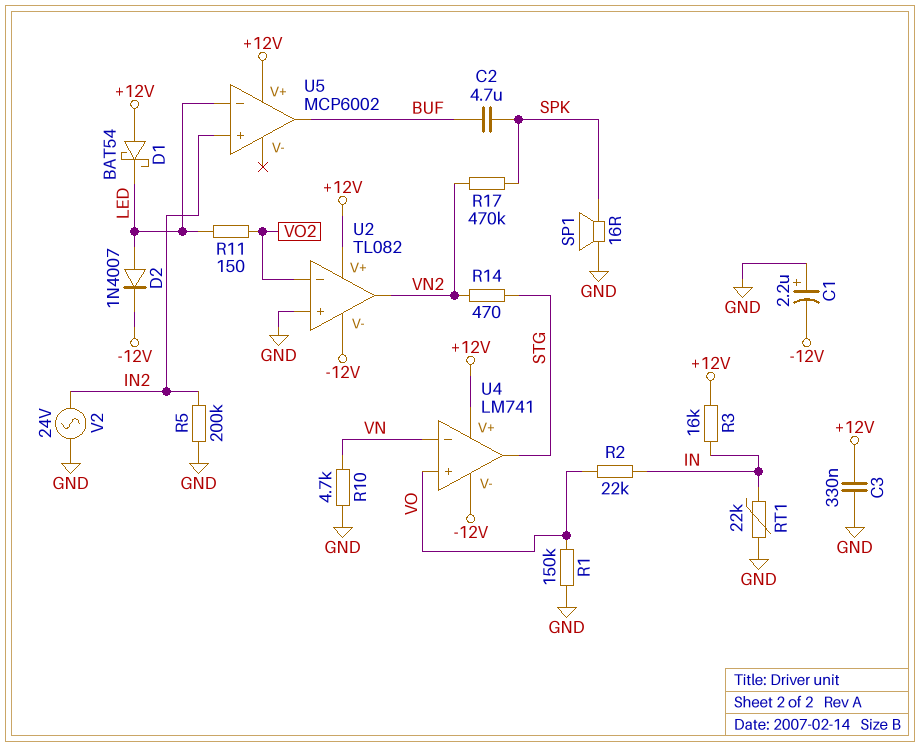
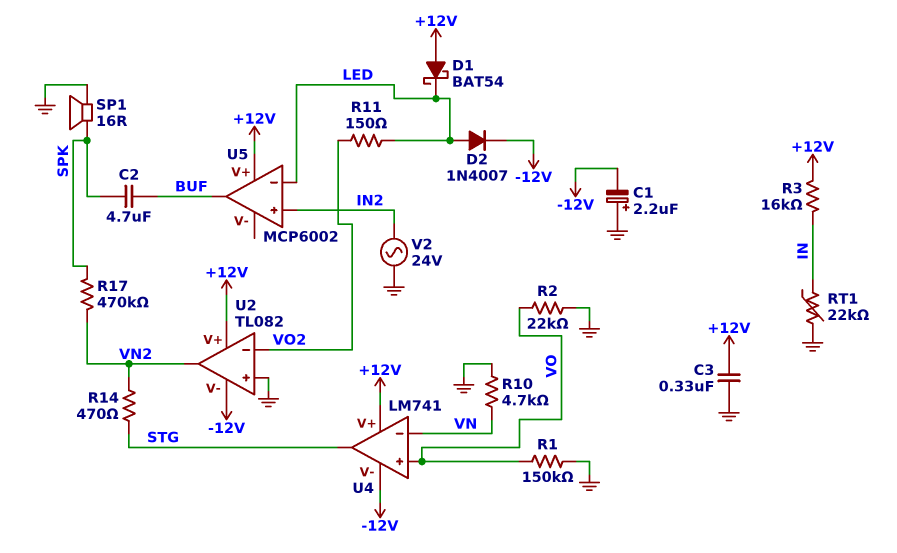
R2: 22k (IN, VO) -> 22k (GND, VO)
R5: 200k (GND, IN2) -> none

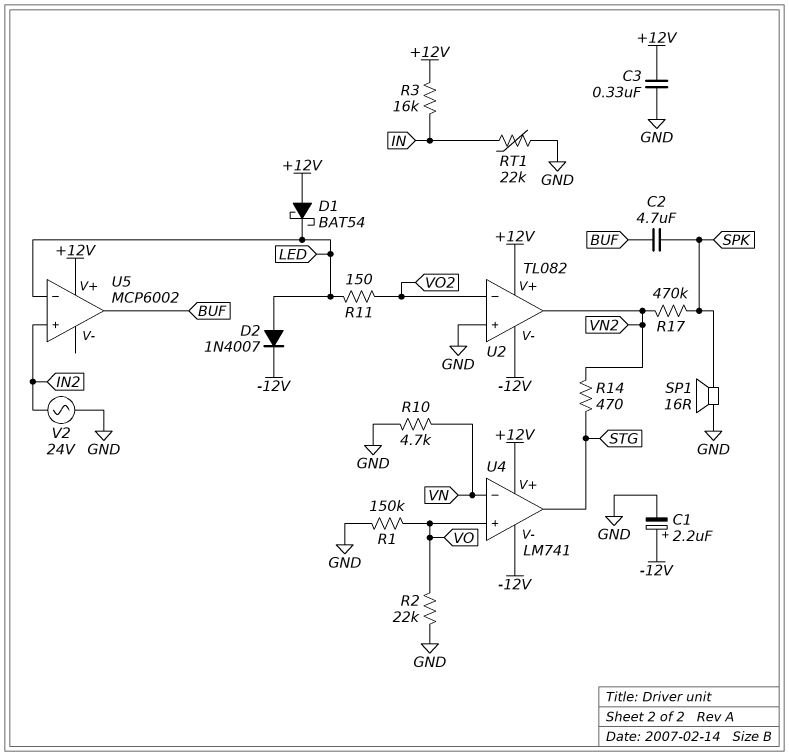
C1: 2.2uF (plus GND, minus -12V) -> 2.2uF (plus -12V, minus GND)

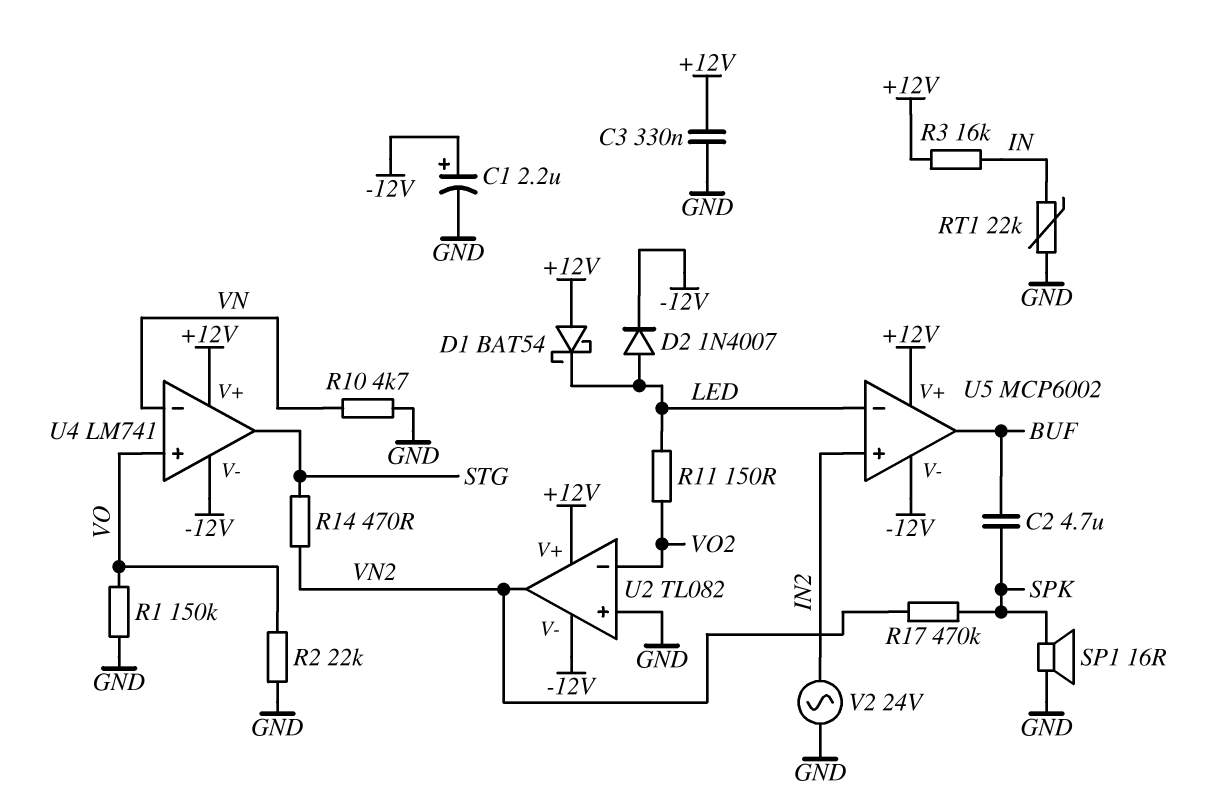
U5 pin V-: none -> -12V

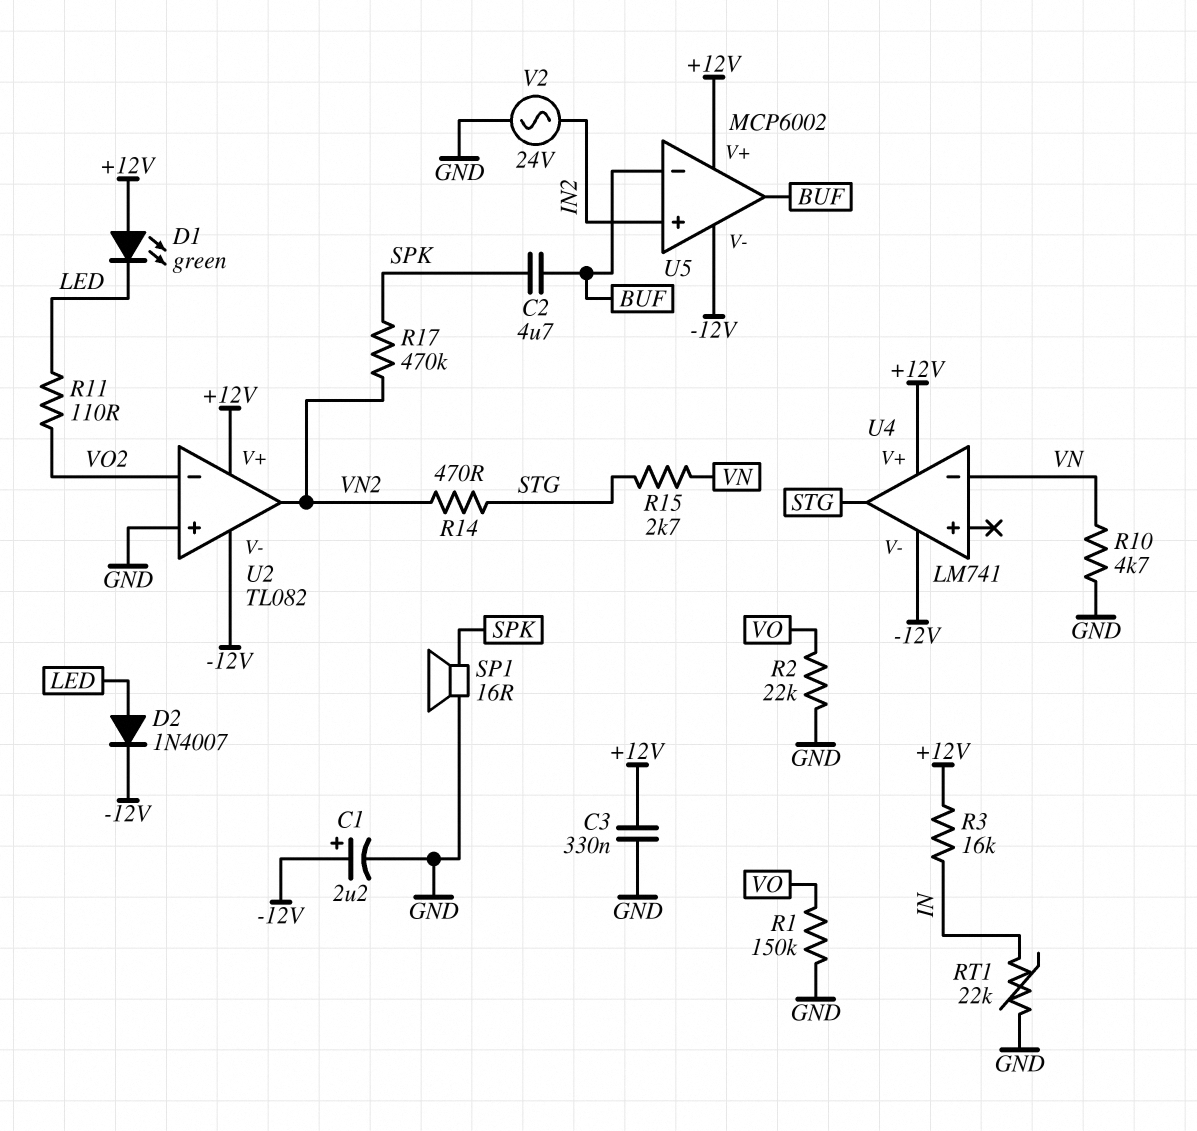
D1: schottky BAT54 (A +12V, K LED) -> LED green (A +12V, K LED)
R11: 150 (LED, VO2) -> 110 (LED, VO2)
R15: none -> 2.7k (STG, VN)
U4 pin in+: VO -> none
U5 pin in-: LED -> BUF

